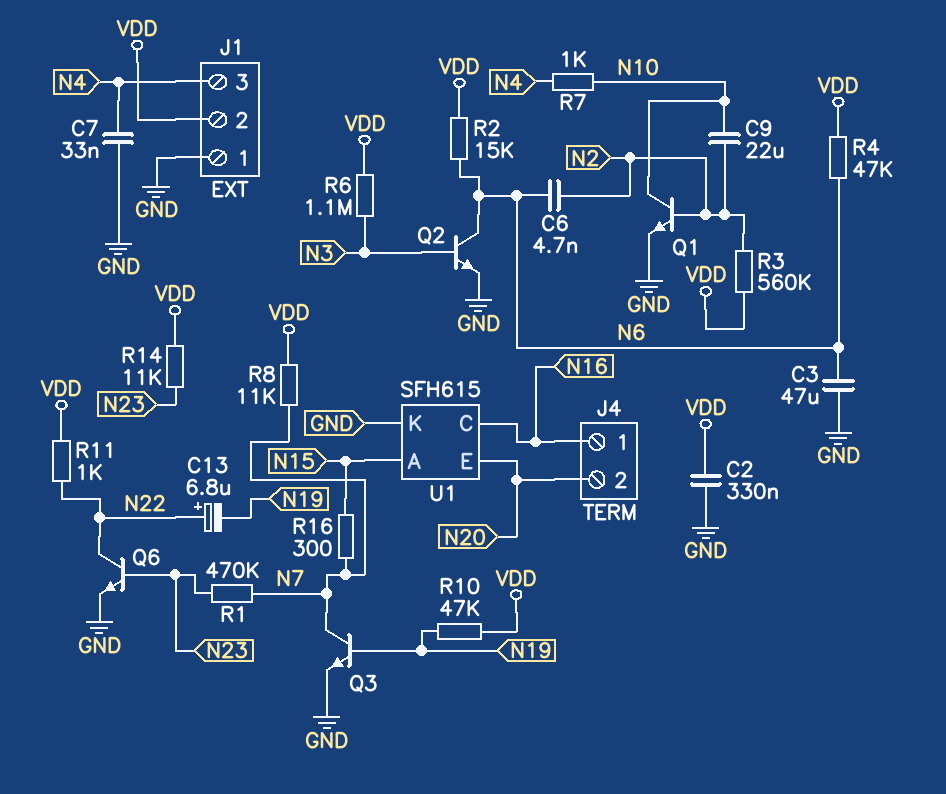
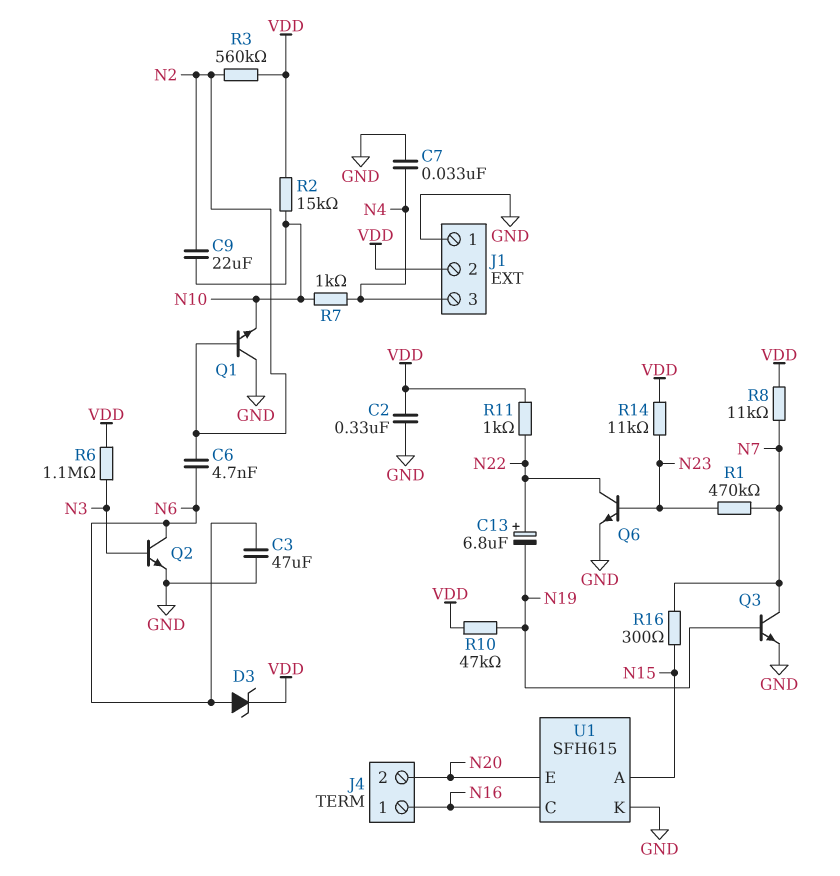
D3: none -> zener (A N6, K VDD)
Q1: NPN (B N2, C N10, E GND) -> NPN (B N2, C GND, E N10)
R2: 15k (N6, VDD) -> 15k (N10, VDD)
R4: 47k (N6, VDD) -> none

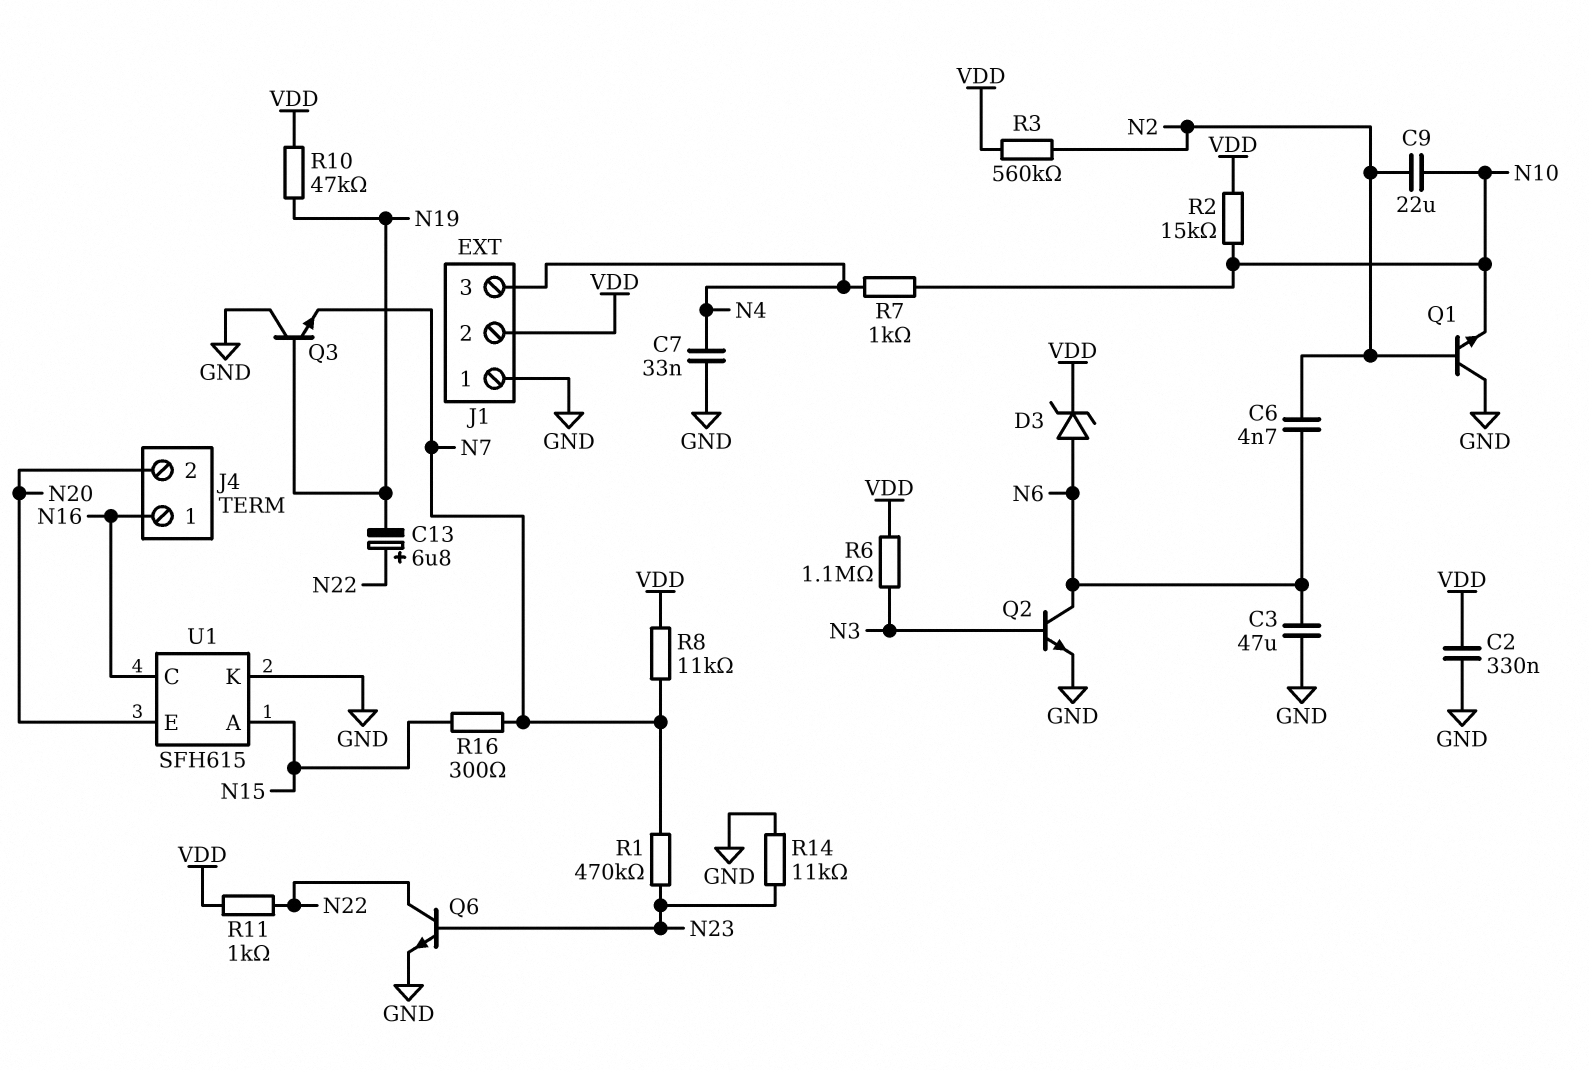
Q3: NPN (B N19, C N7, E GND) -> NPN (B N19, C GND, E N7)
R14: 11k (N23, VDD) -> 11k (GND, N23)

